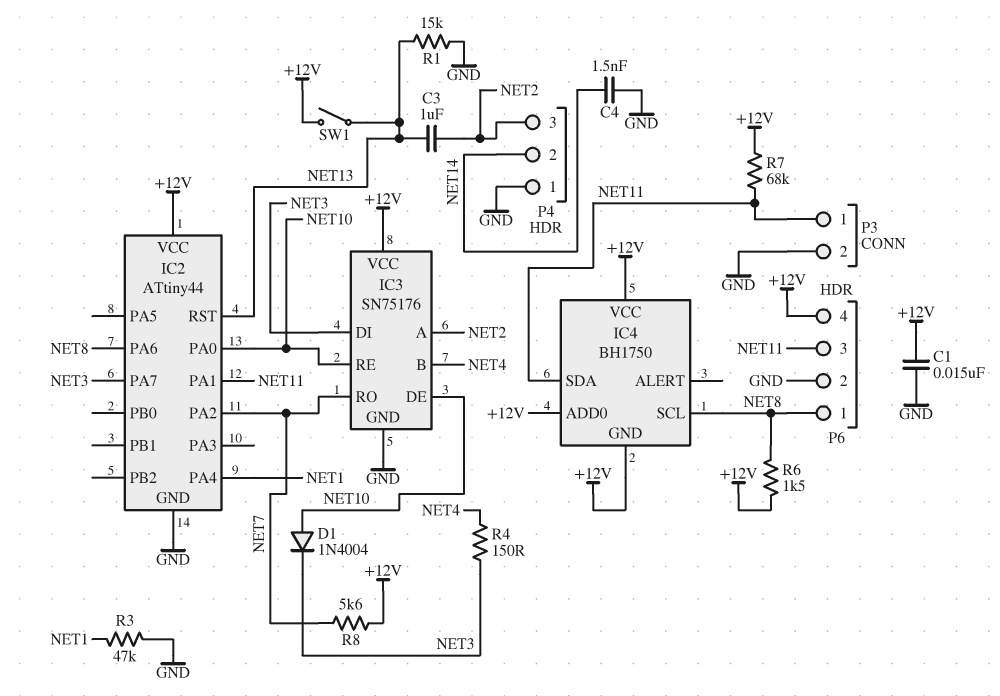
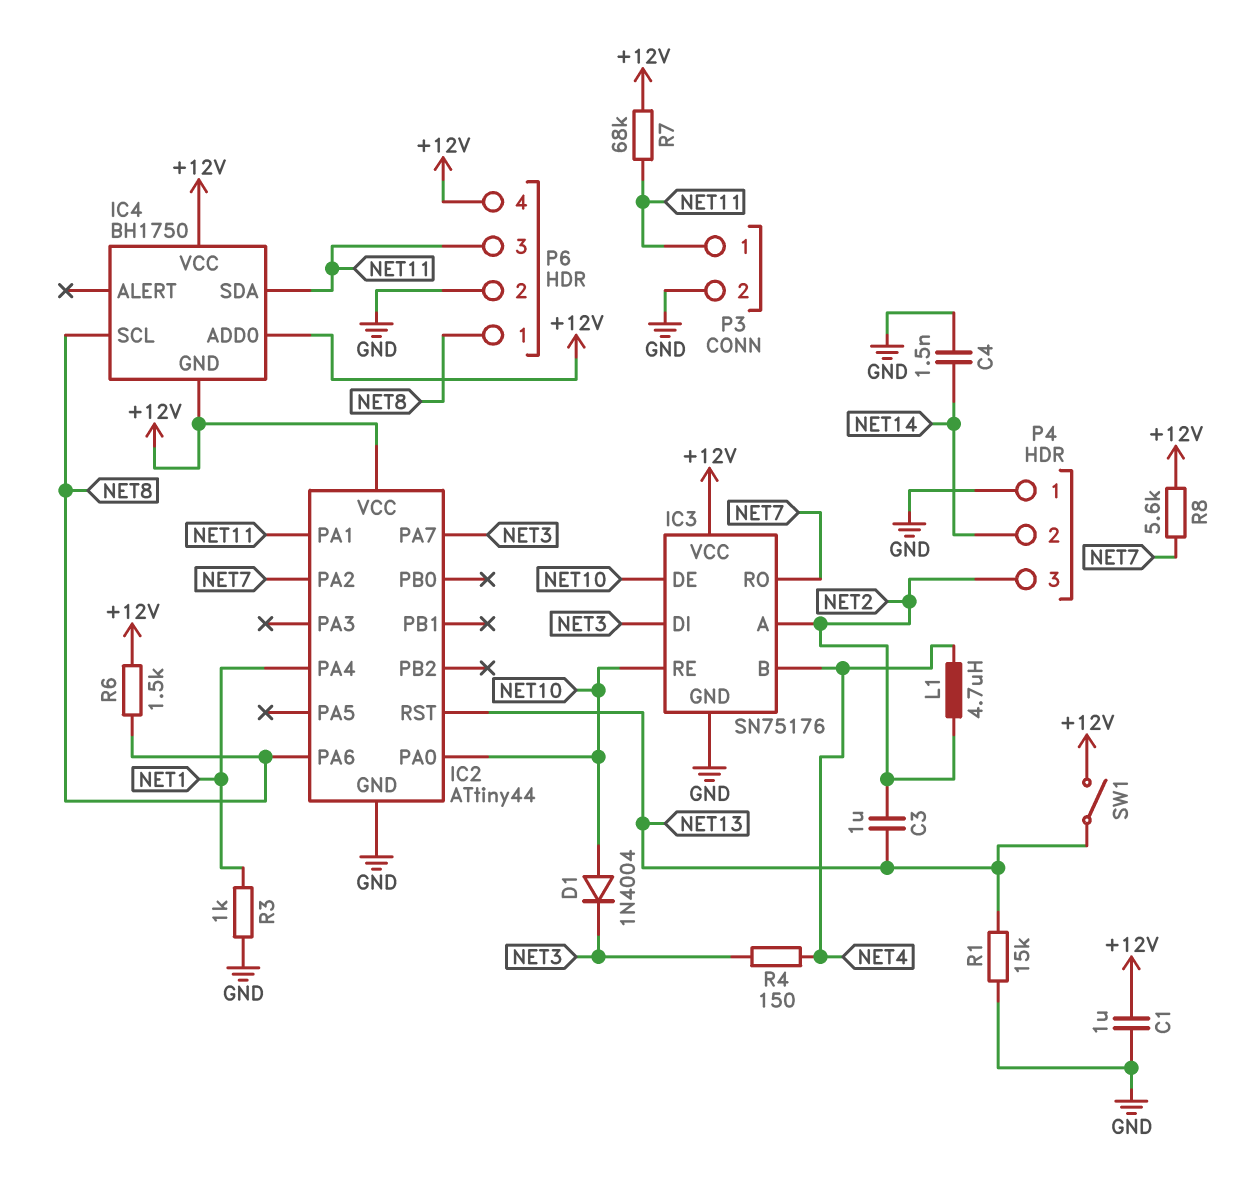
C1: 15nF (+12V, GND) -> 1uF (+12V, GND)
L1: none -> 4.7uH (NET2, NET4)
R3: 47k (GND, NET1) -> 1k (GND, NET1)

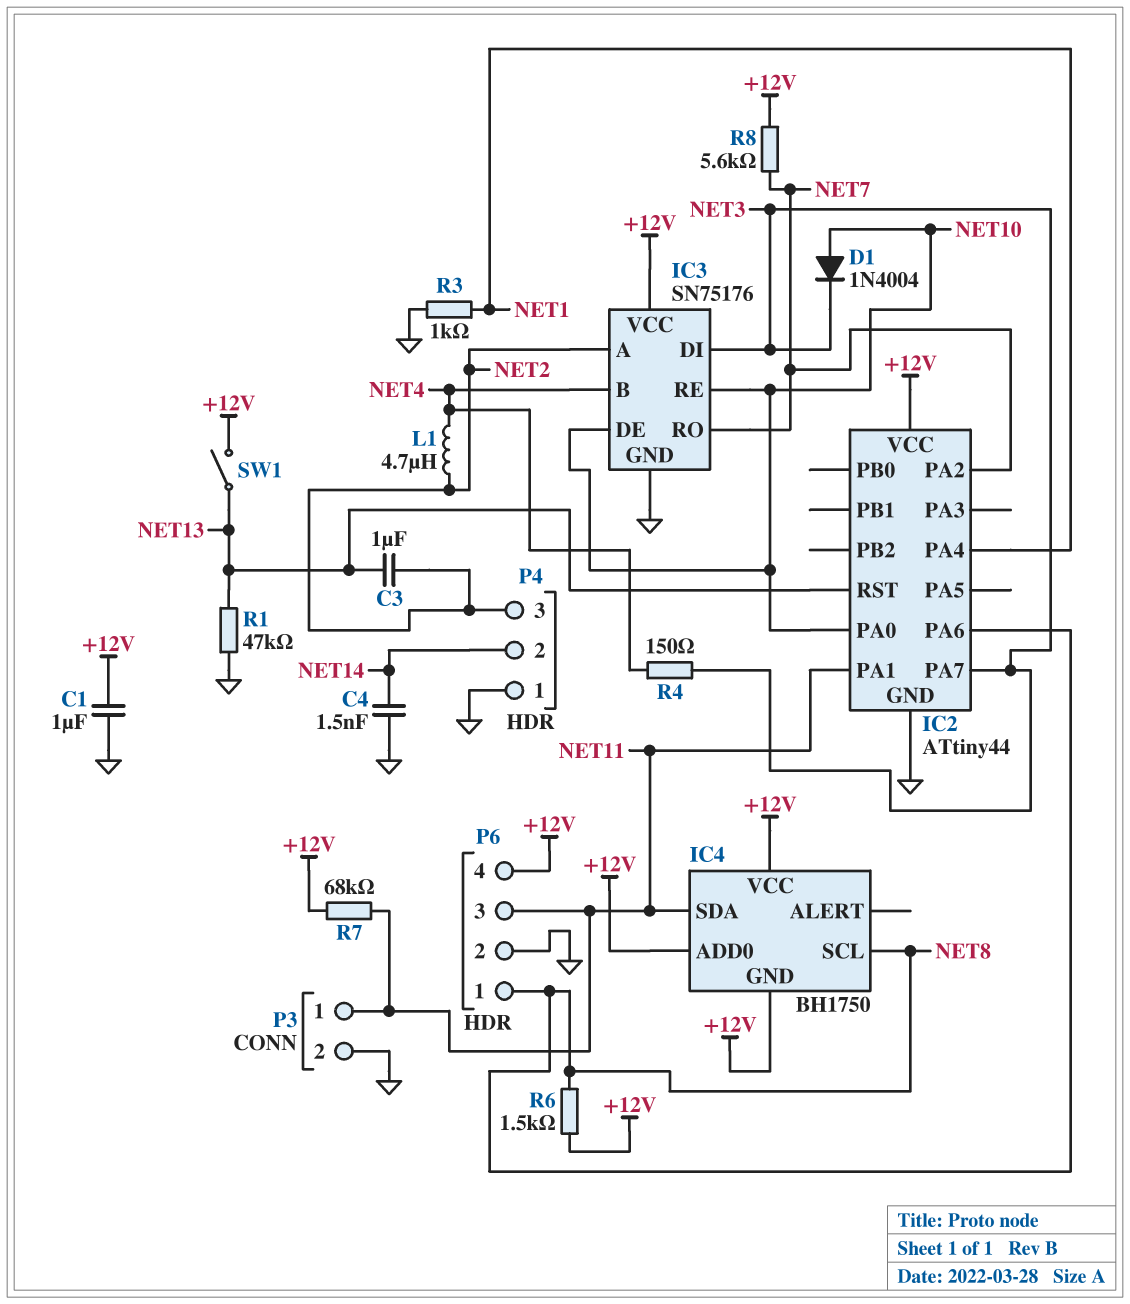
R1: 15k (GND, NET13) -> 47k (GND, NET13)

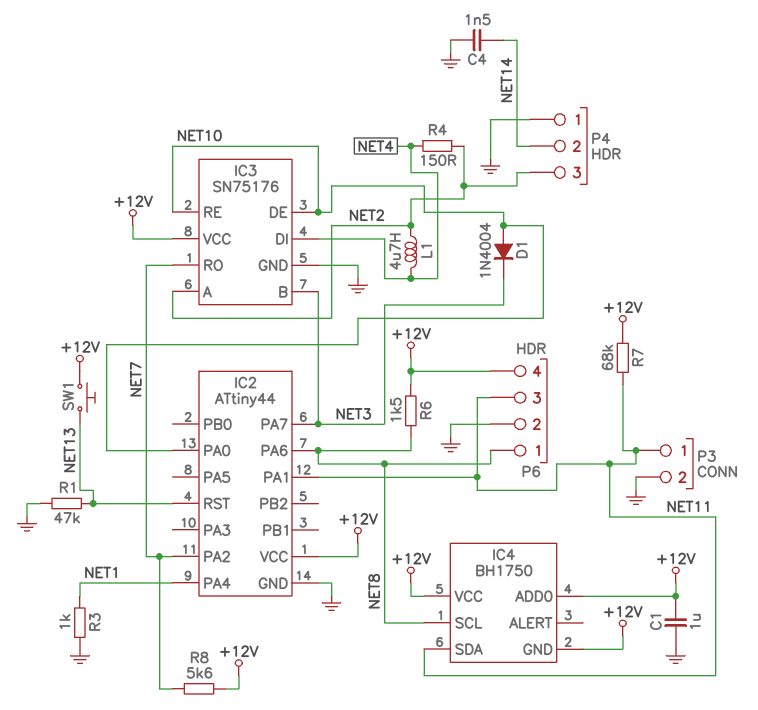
C3: 1uF (NET2, NET13) -> none
IC3 pin B: NET4 -> NET3
IC3 pin DI: NET3 -> NET4
R4: 150 (NET3, NET4) -> 150 (NET2, NET4)
SW1: switch (+12V, NET13) -> button (+12V, NET13)

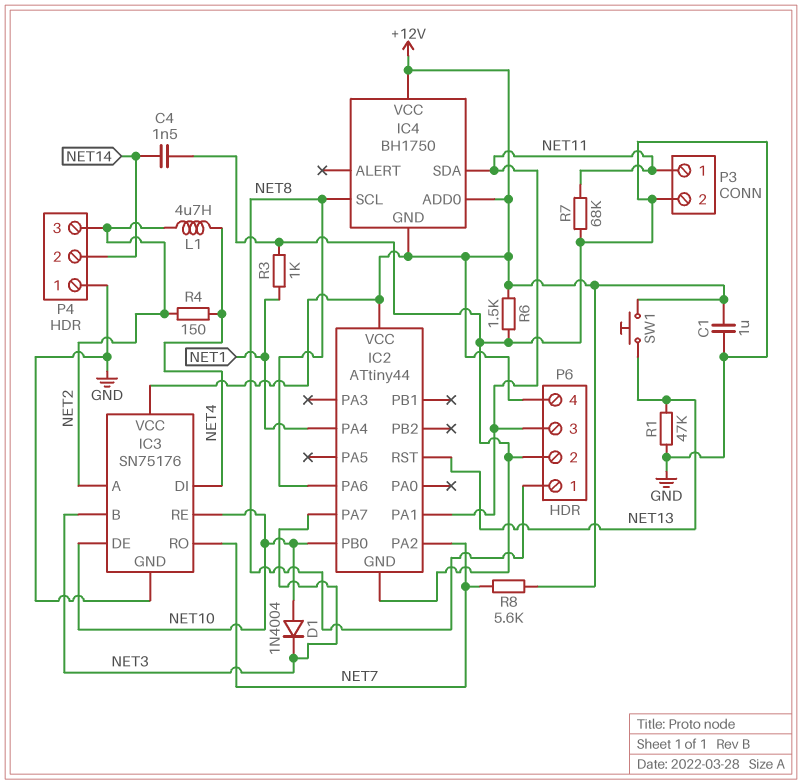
IC2 pin PA0: NET10 -> none
IC2 pin PB0: none -> NET10
R6: 1.5k (+12V, NET8) -> 1.5k (+12V, GND)
R7: 68k (+12V, NET11) -> 68k (GND, NET11)

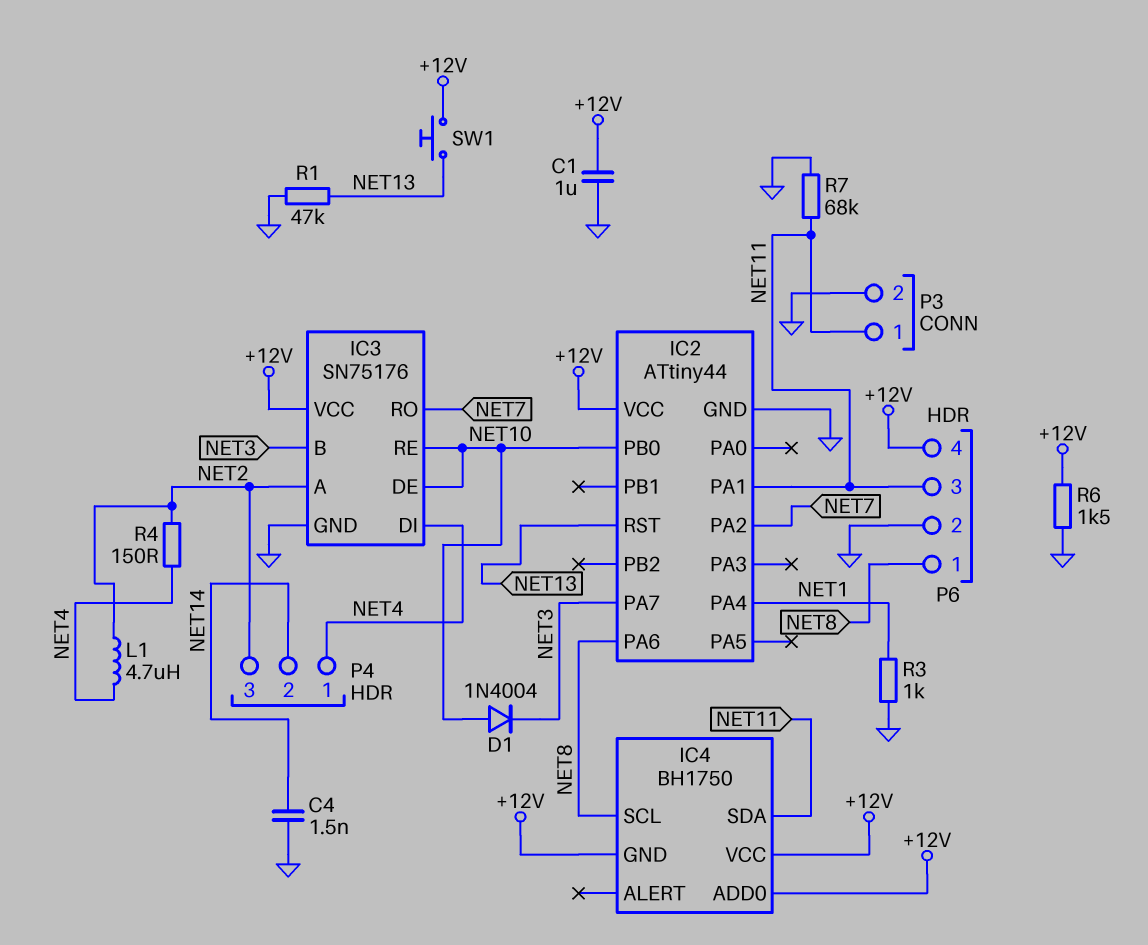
P4 pin 1: GND -> NET4
R8: 5.6k (+12V, NET7) -> none

